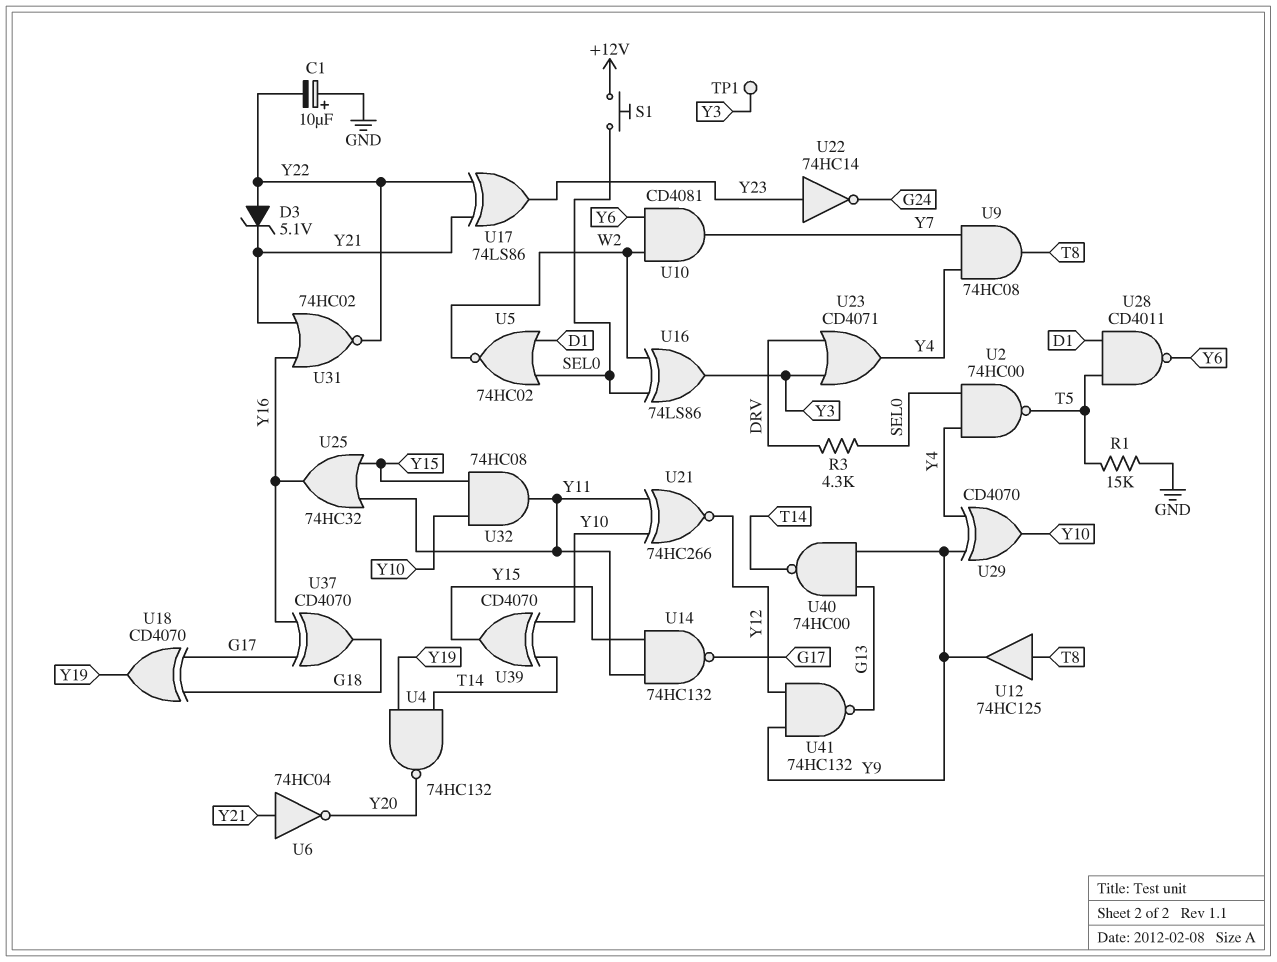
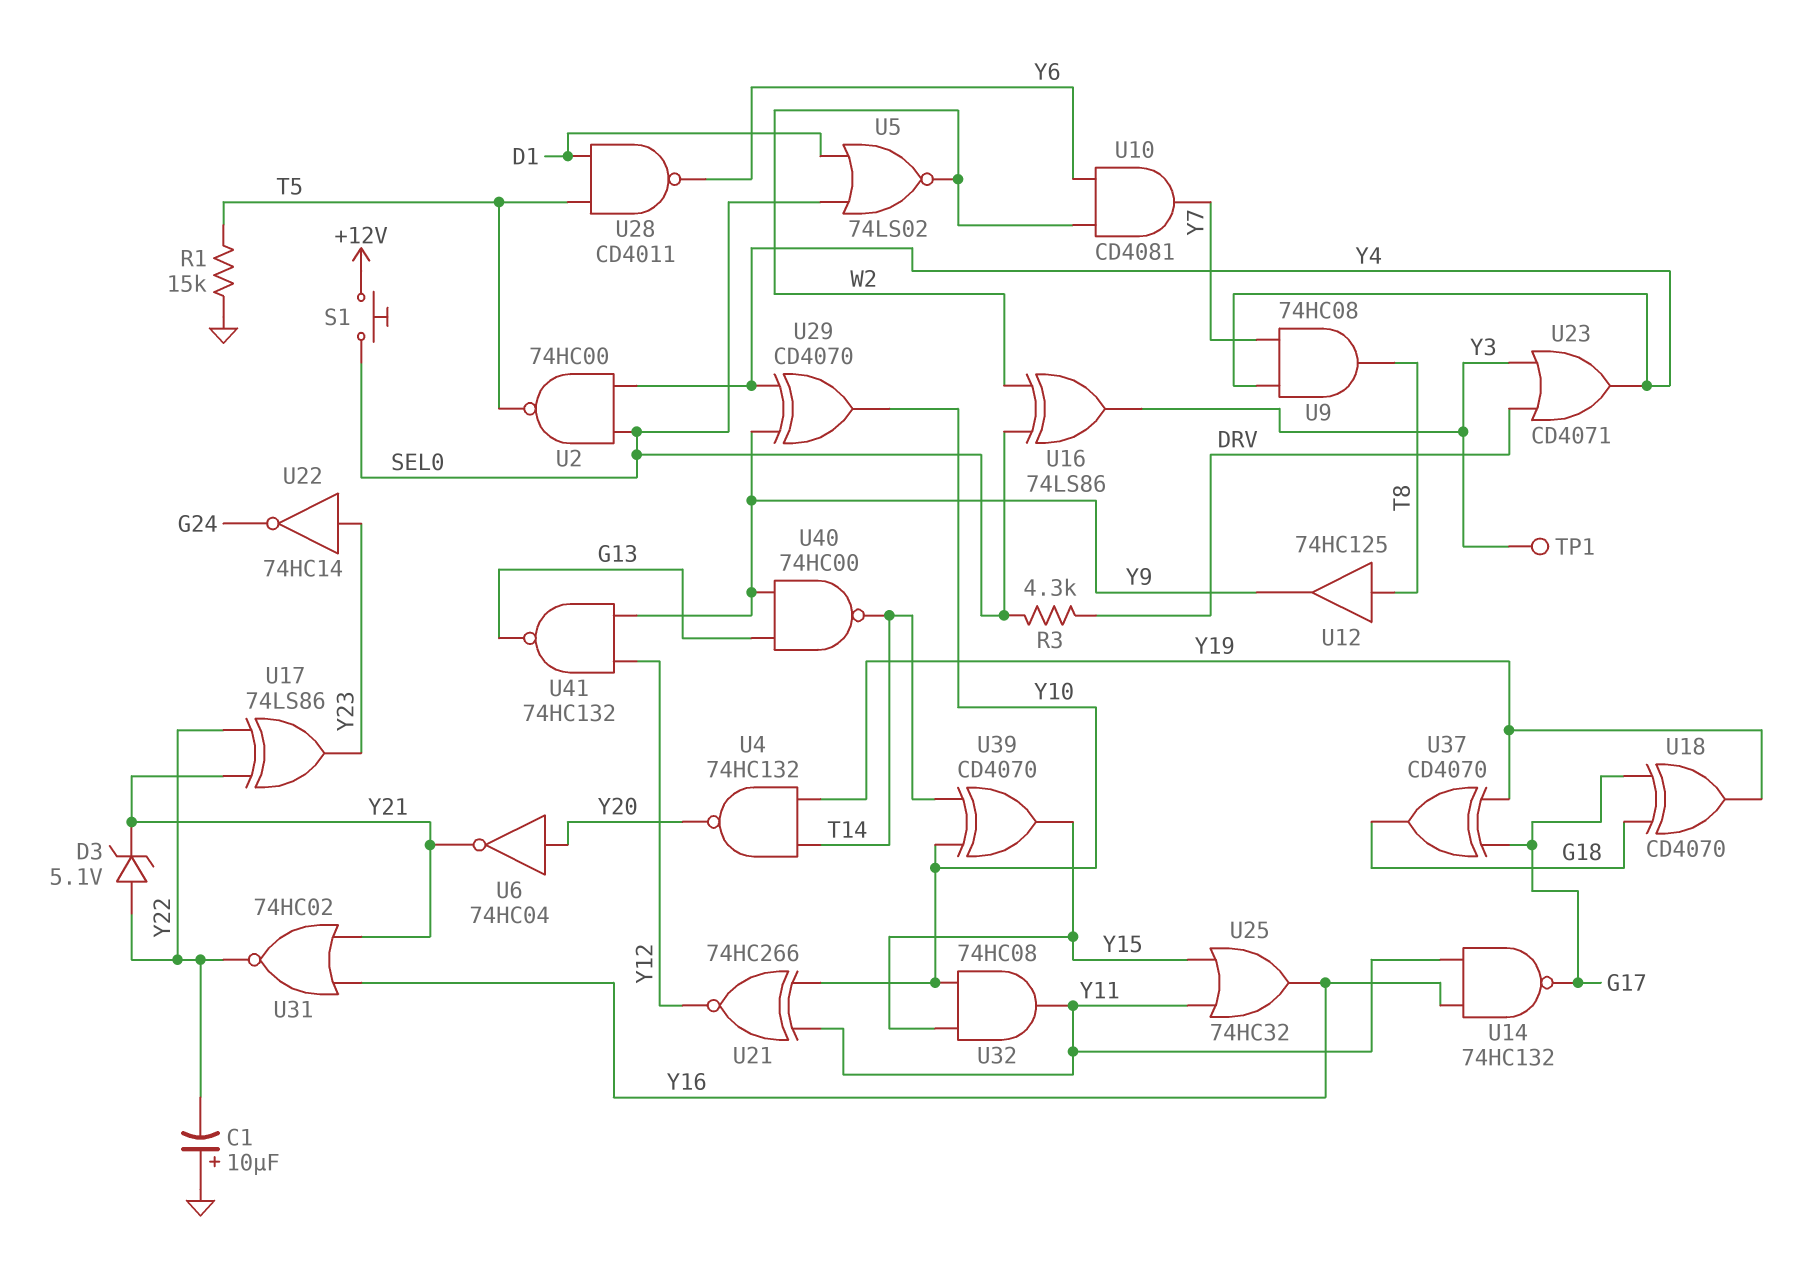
U5: NOR 74HC02 (in D1, in SEL0, out W2) -> NOR 74LS02 (in D1, in SEL0, out W2)
U6: NOT 74HC04 (in Y21, out Y20) -> NOT 74HC04 (in Y20, out Y21)
U14: NAND 74HC132 (in Y11, in Y15, out G17) -> NAND 74HC132 (in Y11, in Y16, out G17)
U37: XOR CD4070 (in G17, in Y16, out G18) -> XOR CD4070 (in G17, in Y19, out G18)

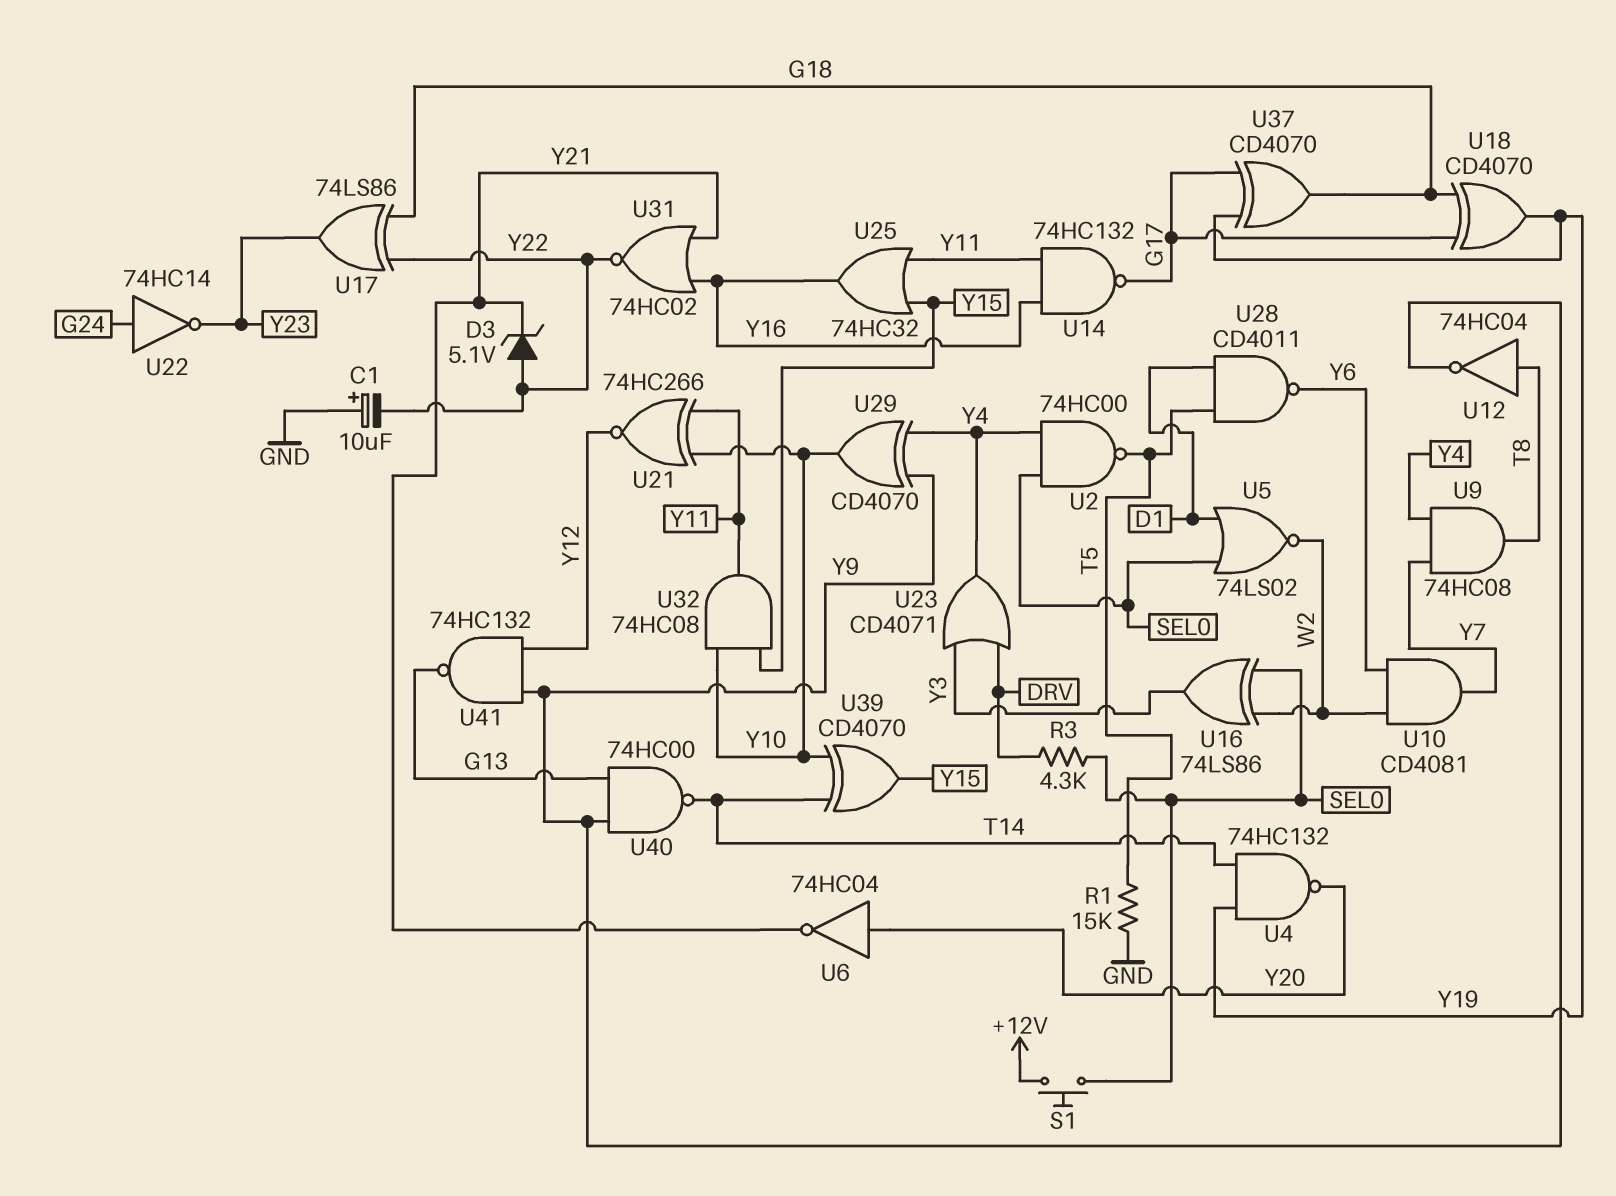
TP1: test point (Y3) -> none
U12: buffer 74HC125 (in T8, out Y9) -> NOT 74HC04 (in T8, out Y9)
U17: XOR 74LS86 (in Y21, in Y22, out Y23) -> XOR 74LS86 (in G18, in Y22, out Y23)
U22: NOT 74HC14 (in Y23, out G24) -> NOT 74HC14 (in G24, out Y23)

